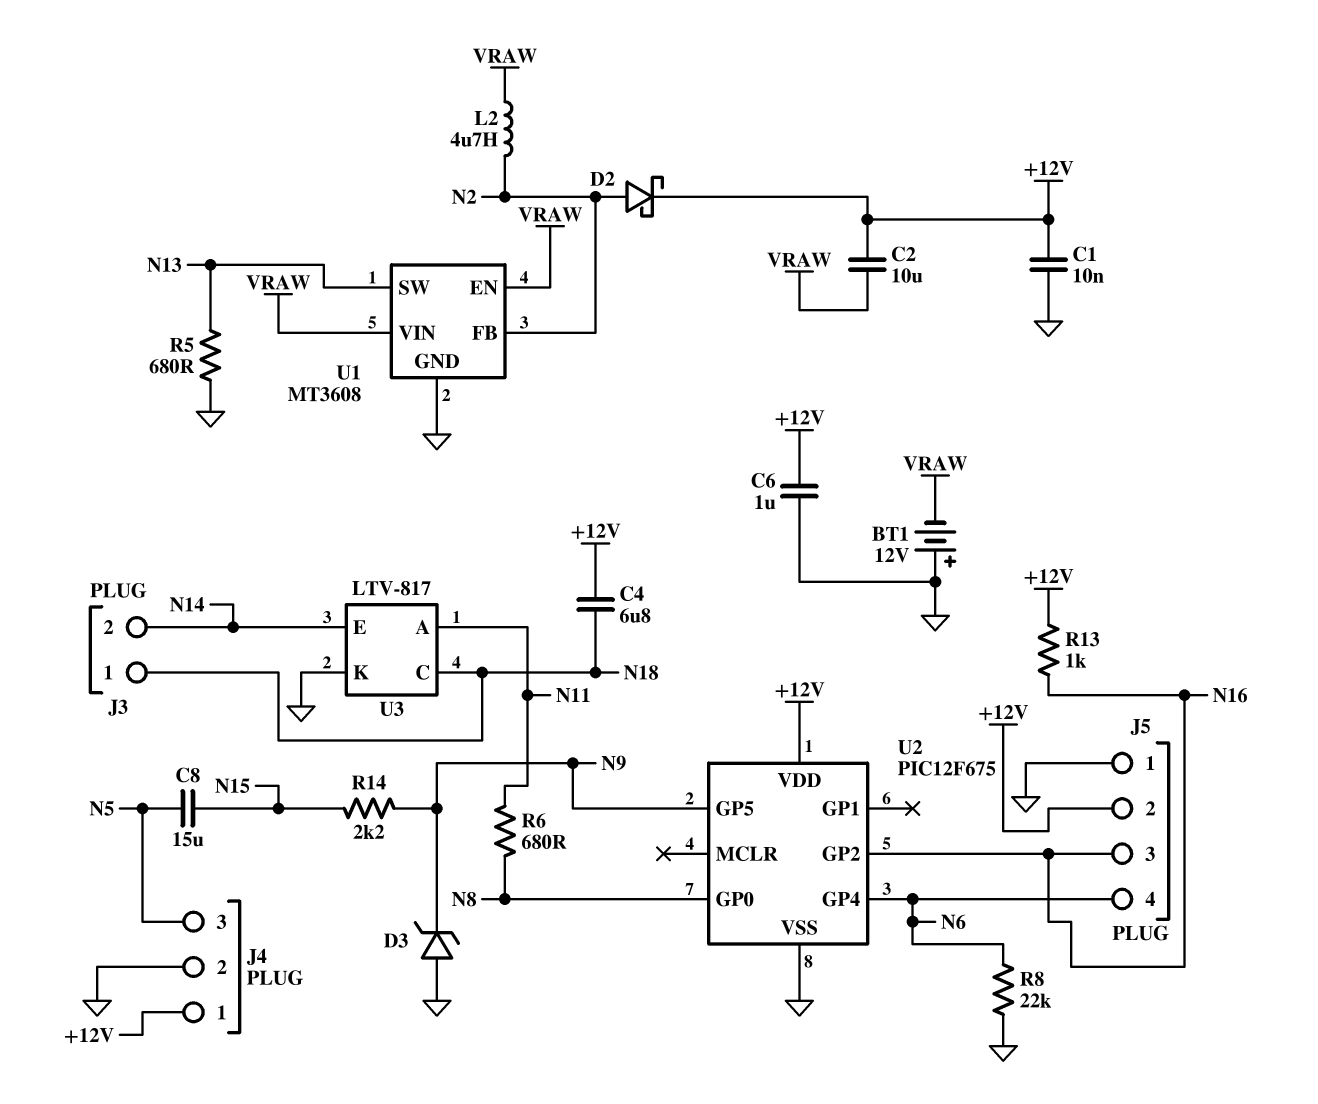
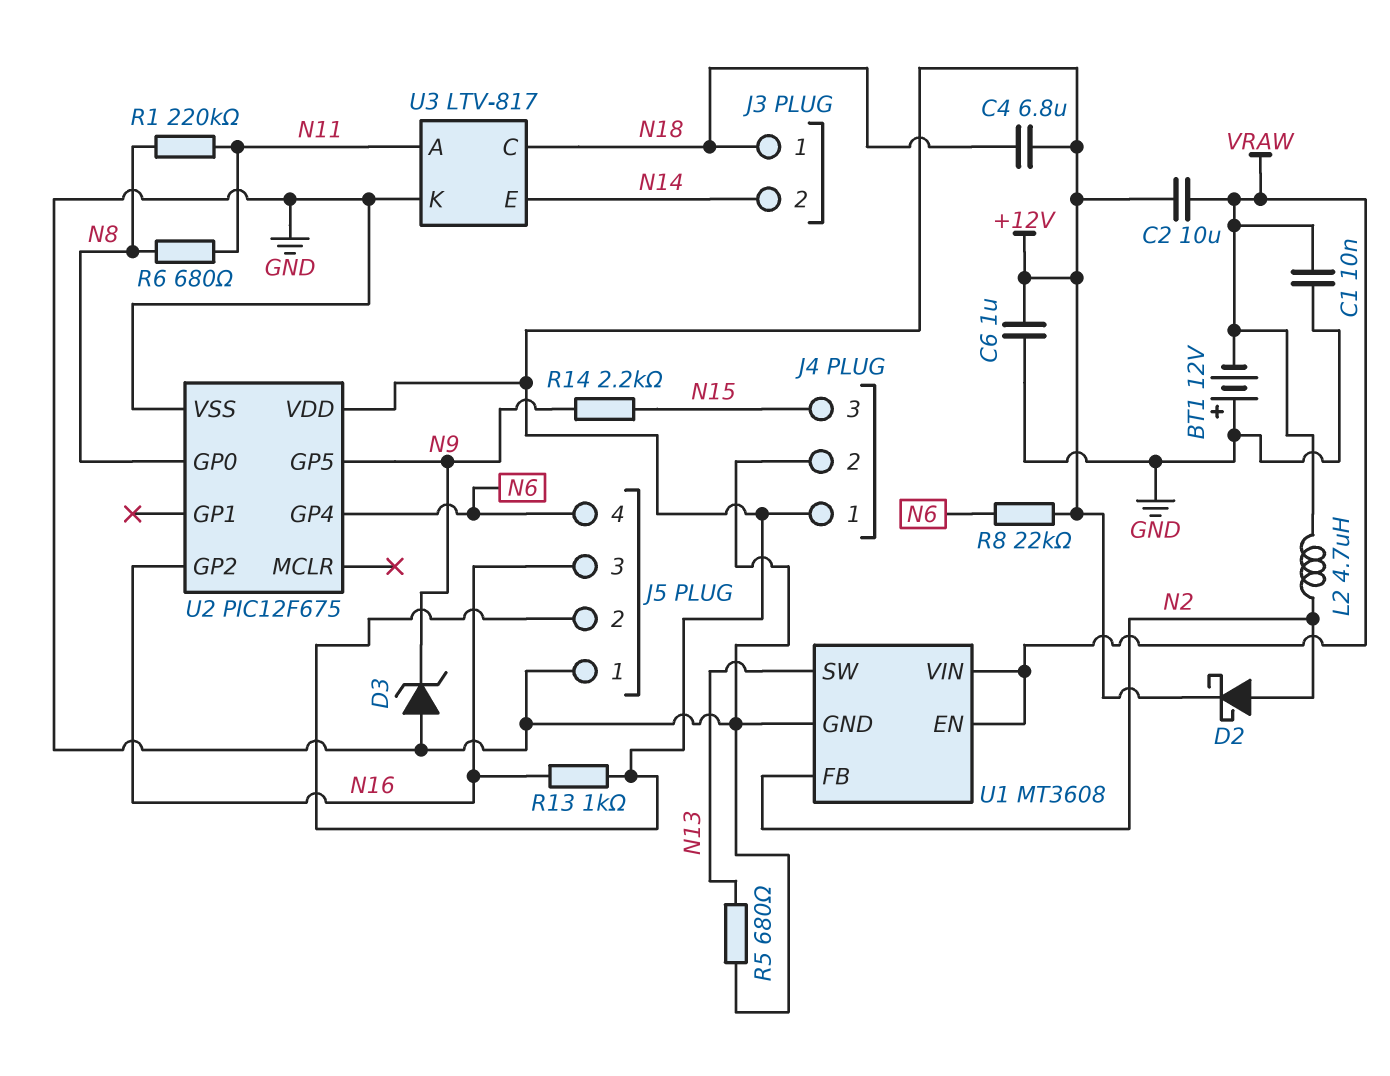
C1: 10nF (+12V, GND) -> 10nF (GND, VRAW)
C8: 15uF (N5, N15) -> none
J4 pin 3: N5 -> N15
R1: none -> 220k (N8, N11)
R8: 22k (GND, N6) -> 22k (+12V, N6)

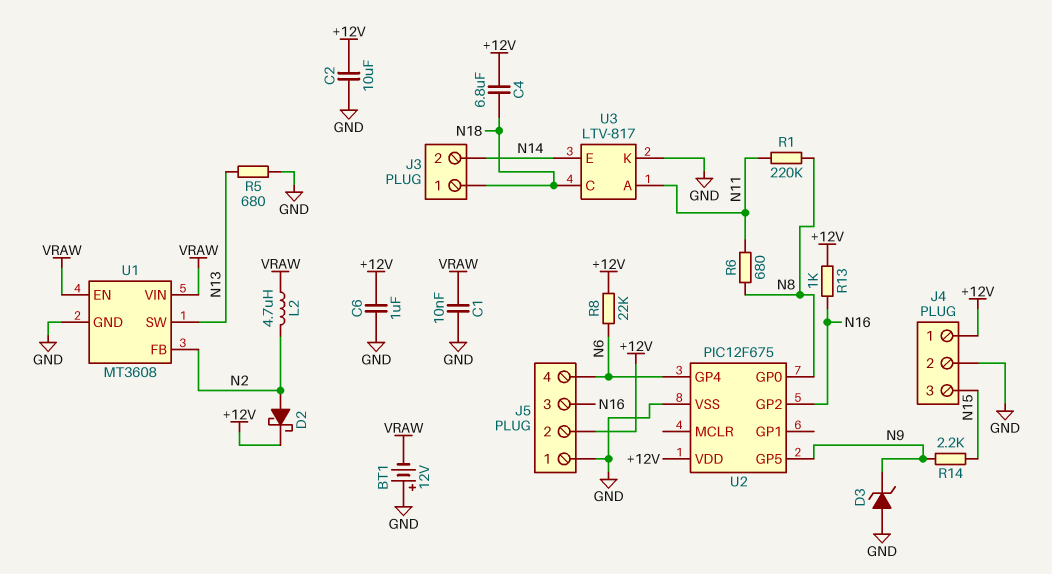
C2: 10uF (+12V, VRAW) -> 10uF (+12V, GND)

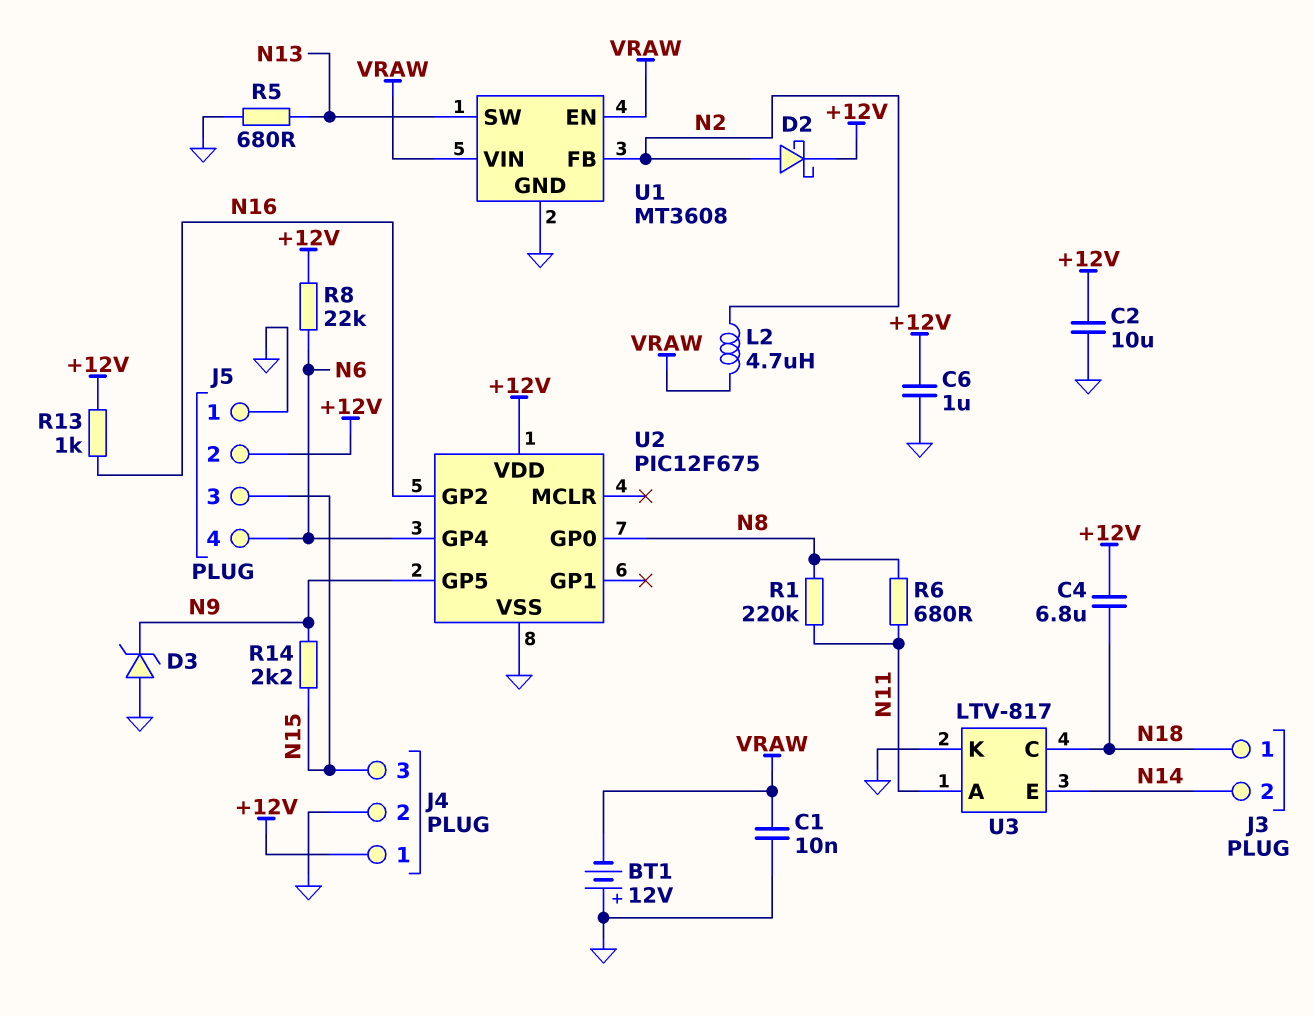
J5 pin 3: N16 -> N15

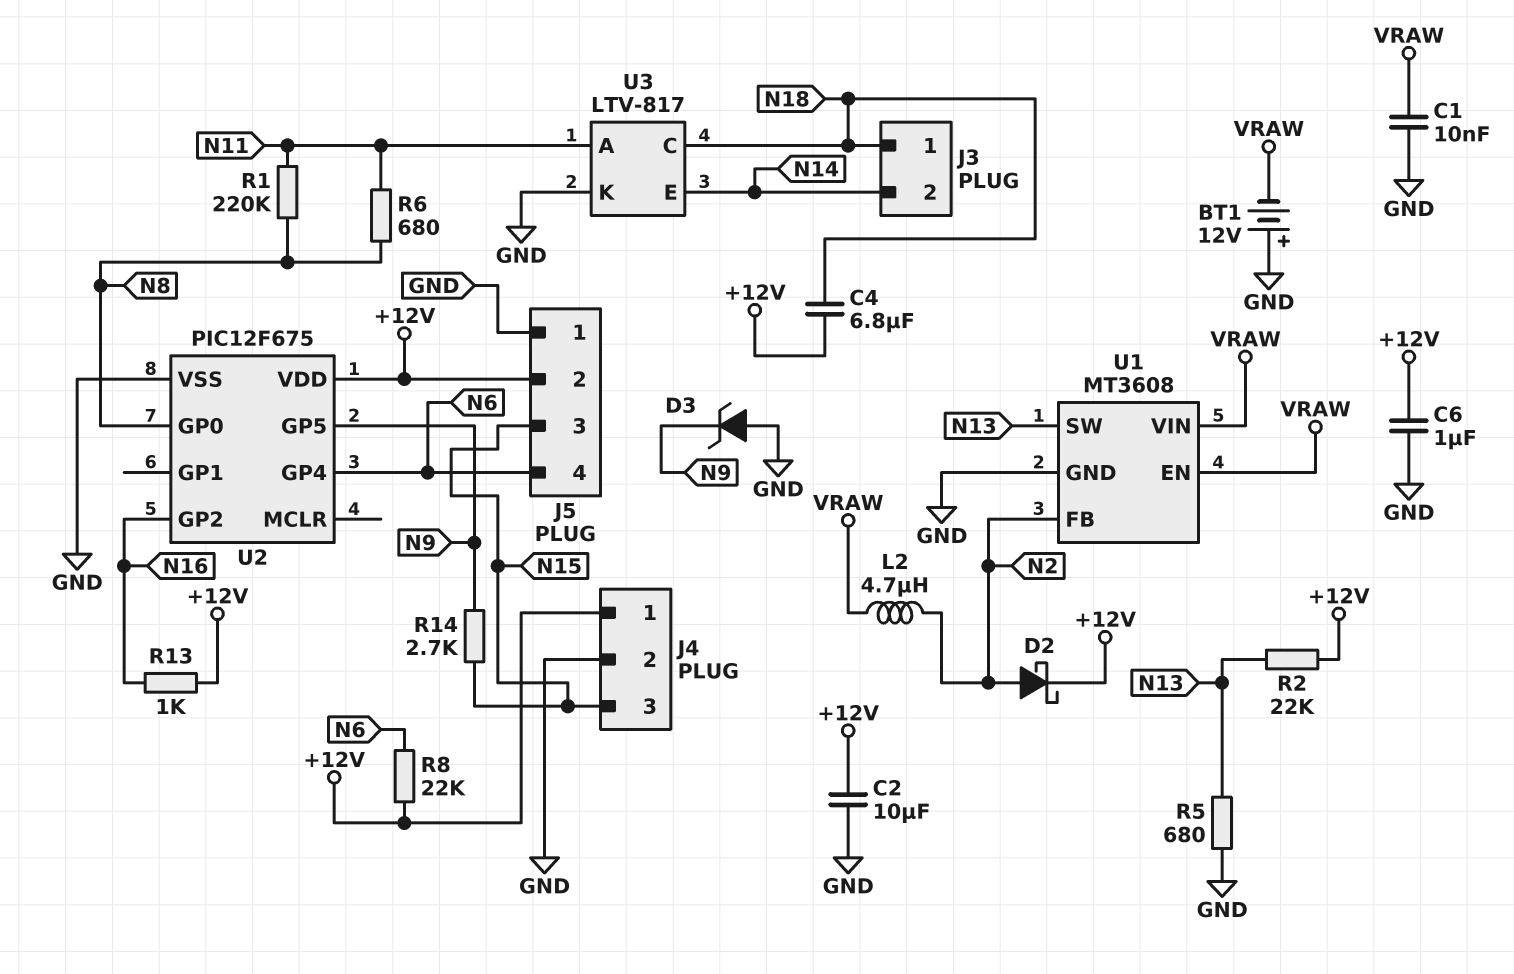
R2: none -> 22k (+12V, N13)
R14: 2.2k (N9, N15) -> 2.7k (N9, N15)

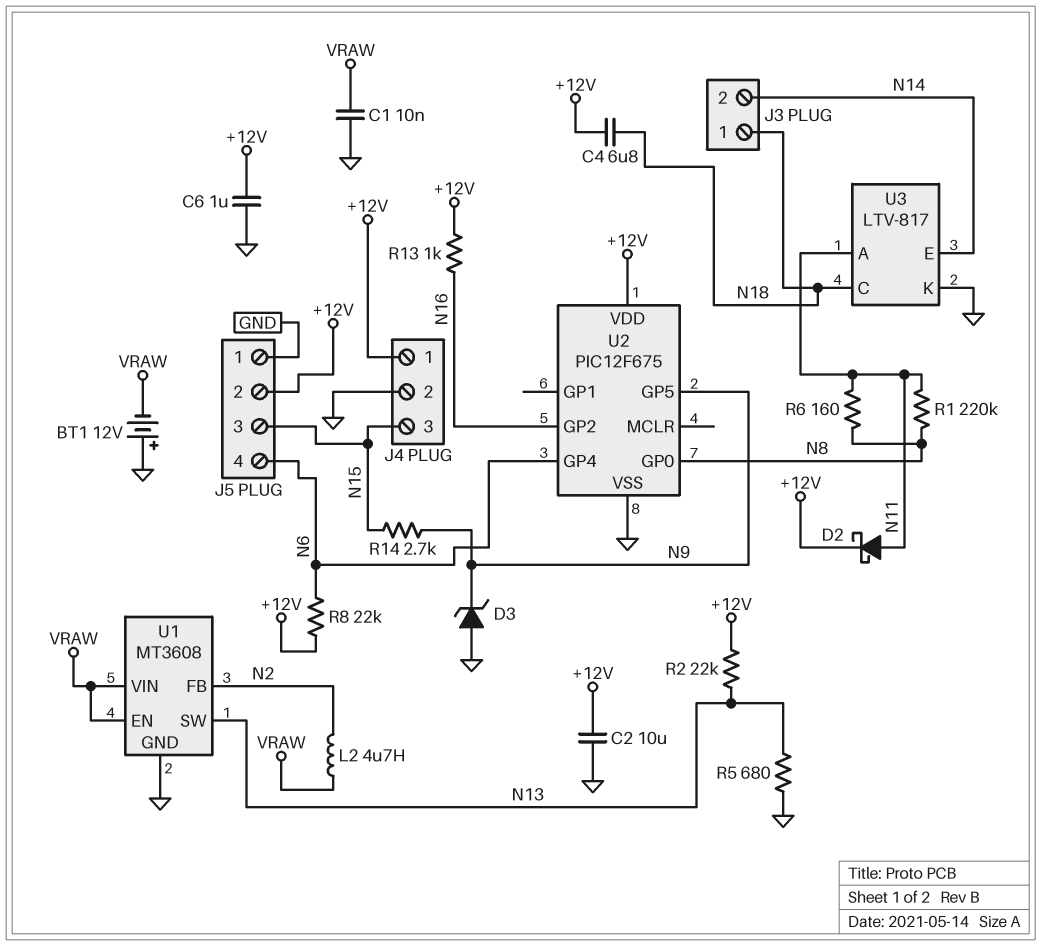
D2: schottky (A N2, K +12V) -> schottky (A N11, K +12V)
R6: 680 (N8, N11) -> 160 (N8, N11)

